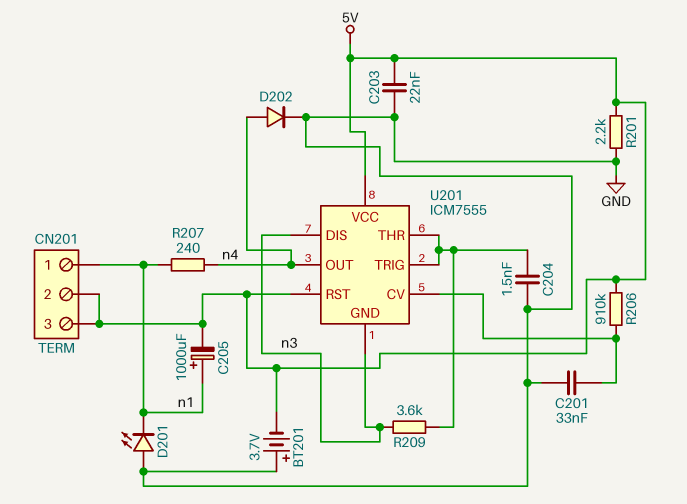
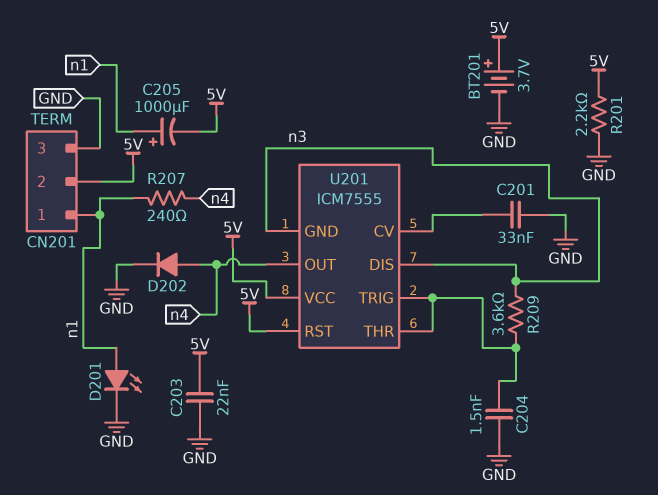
BT201: 3.7V (plus GND, minus 5V) -> 3.7V (plus 5V, minus GND)
CN201 pin 3: 5V -> GND
D201: LED (A GND, K n1) -> LED (A n1, K GND)
R206: 910k (5V, U201/CV) -> none

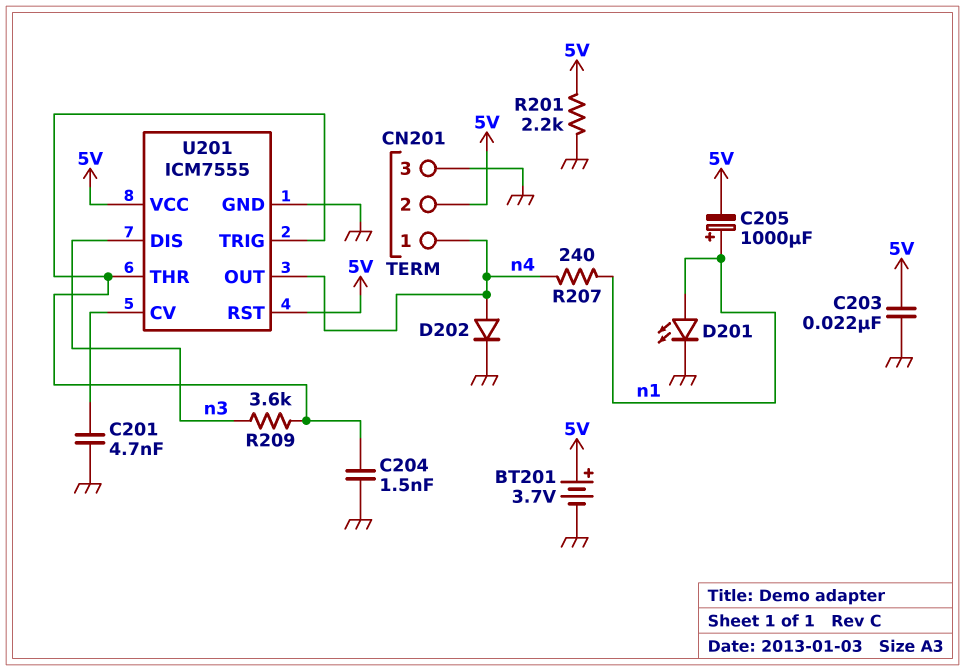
C201: 33nF (GND, U201/CV) -> 4.7nF (GND, U201/CV)
CN201 pin 1: n1 -> n4
U201 pin GND: n3 -> GND

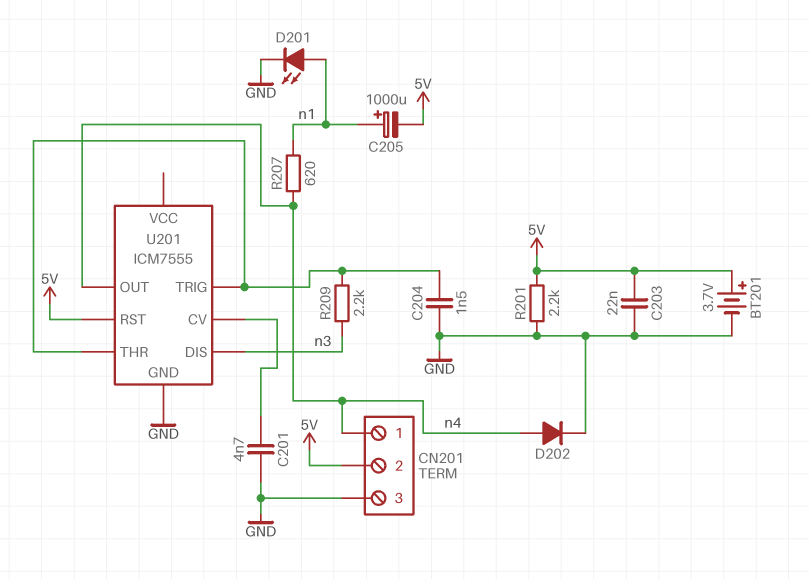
R207: 240 (n1, n4) -> 620 (n1, n4)
R209: 3.6k (U201/THR, n3) -> 2.2k (U201/THR, n3)
U201 pin VCC: 5V -> none

